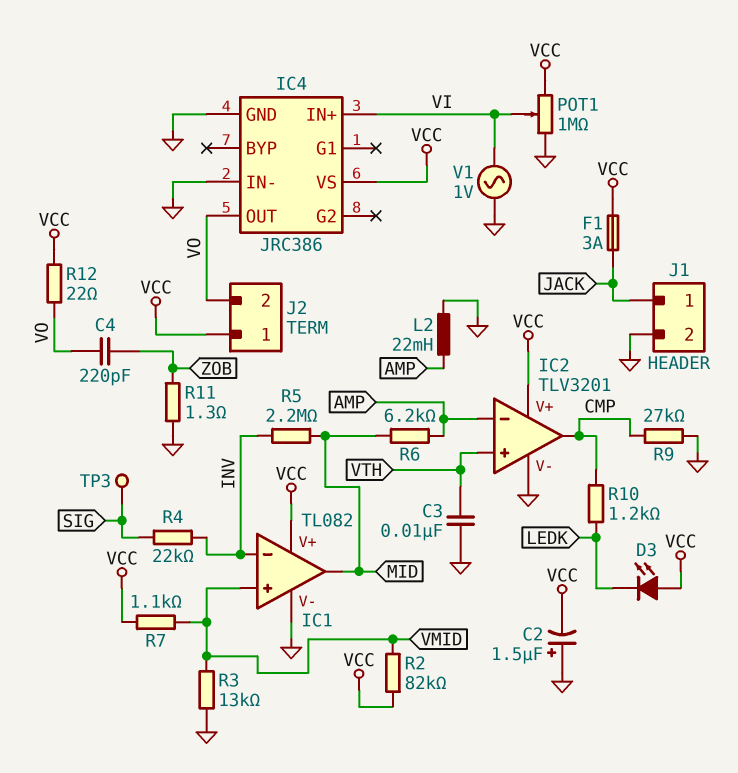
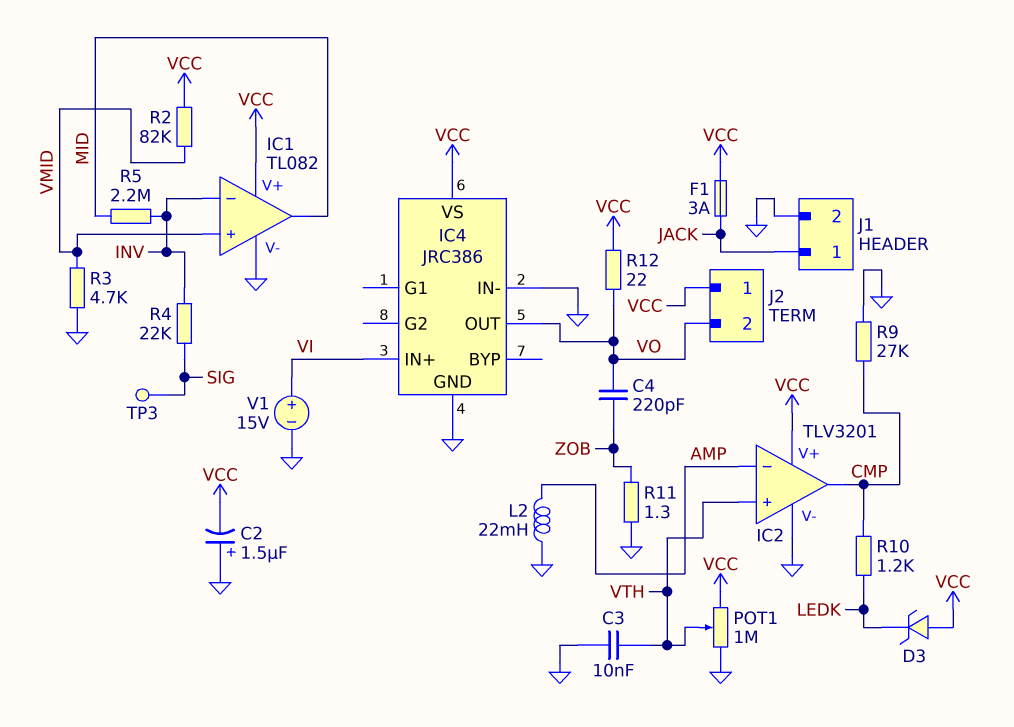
D3: LED (A VCC, K LEDK) -> zener (A VCC, K LEDK)
POT1: 1M (GND, VCC, wiper VI) -> 1M (GND, VCC, wiper VTH)
R3: 13k (GND, VMID) -> 4.7k (GND, VMID)
R6: 6.2k (AMP, MID) -> none
R7: 1.1k (VCC, VMID) -> none
V1: AC 1V (GND, VI) -> 15V (plus VI, minus GND)

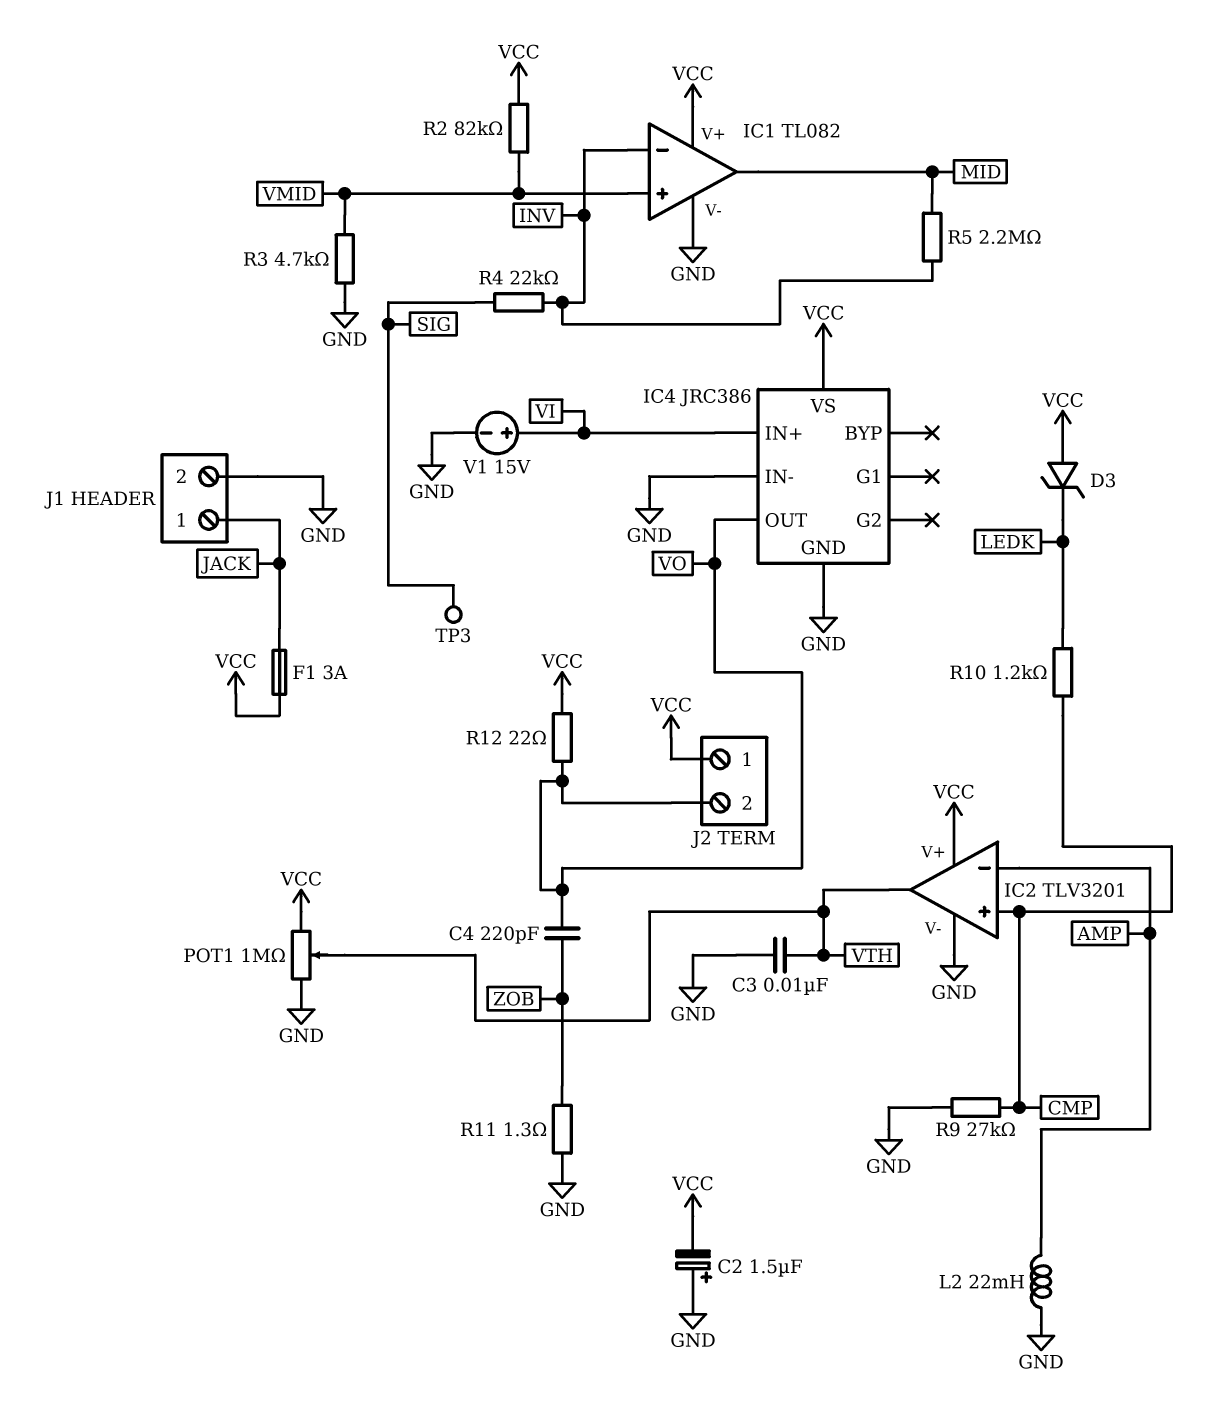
IC2 pin in+: VTH -> CMP
IC2 pin out: CMP -> VTH

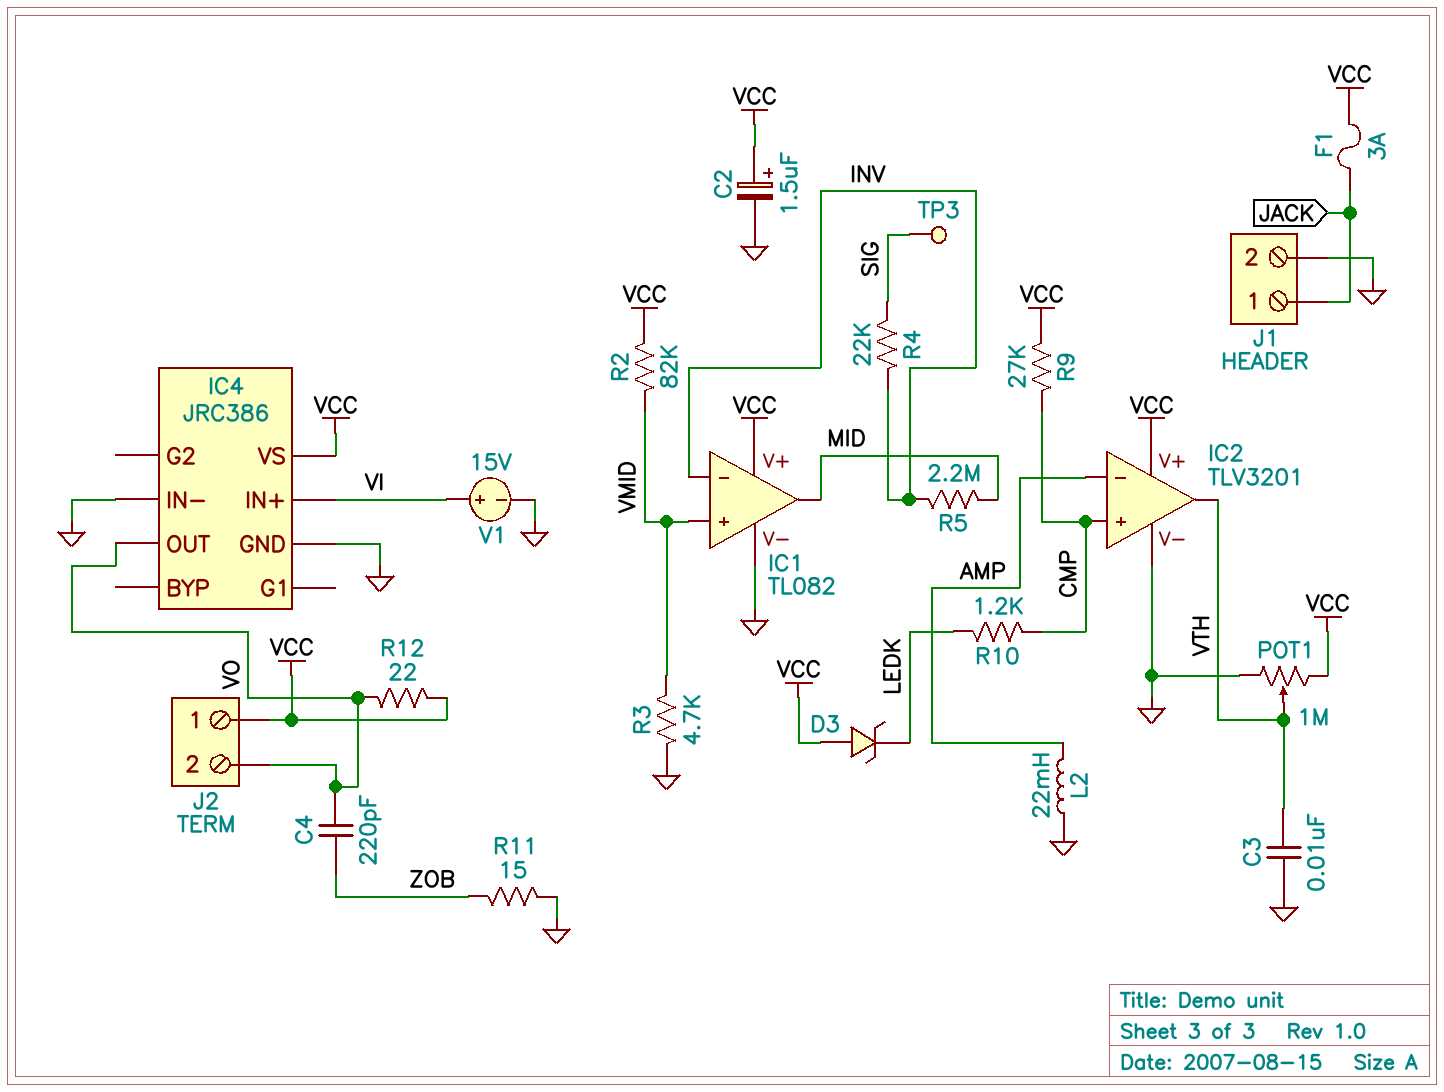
C2: 1.5uF (plus GND, minus VCC) -> 1.5uF (plus VCC, minus GND)
R9: 27k (CMP, GND) -> 27k (CMP, VCC)
R11: 1.3 (GND, ZOB) -> 15 (GND, ZOB)

